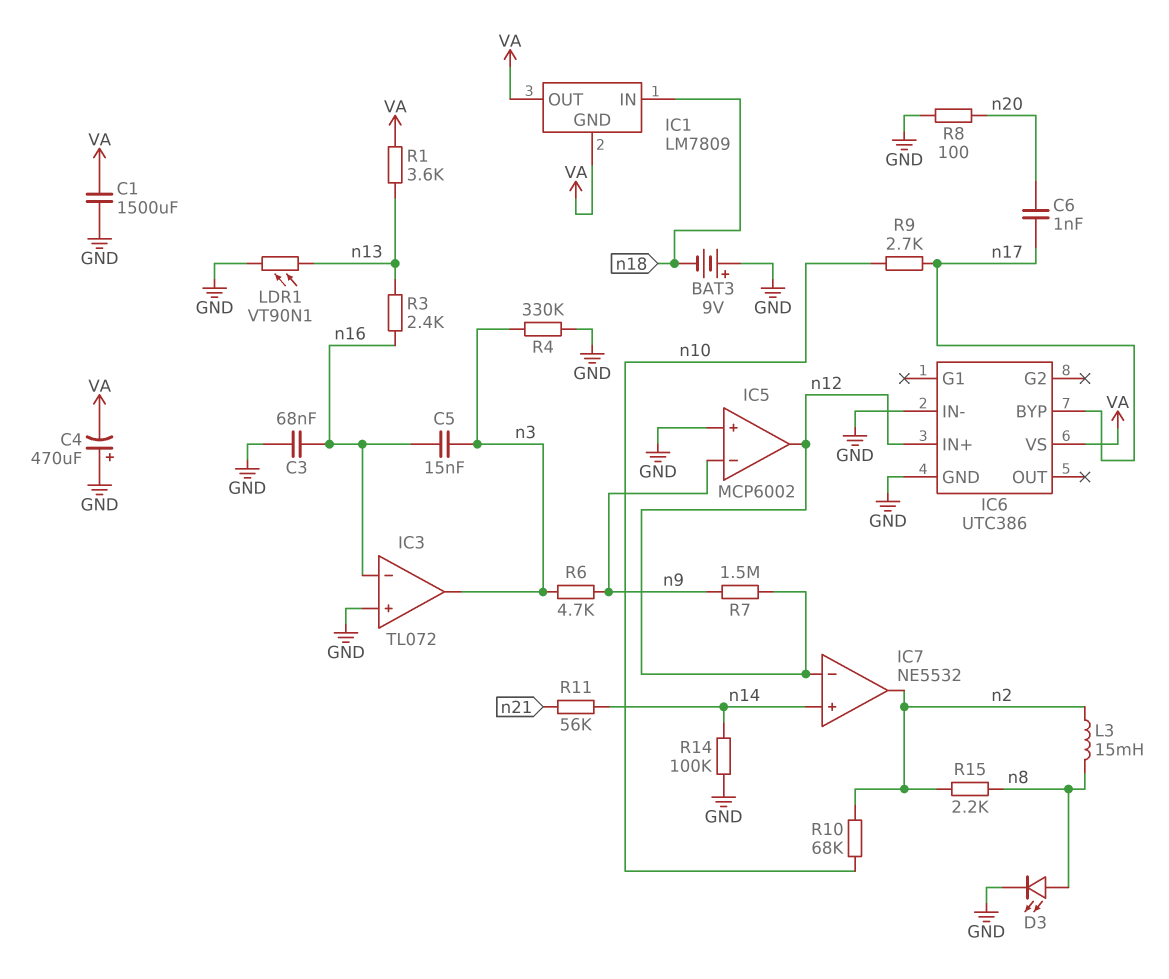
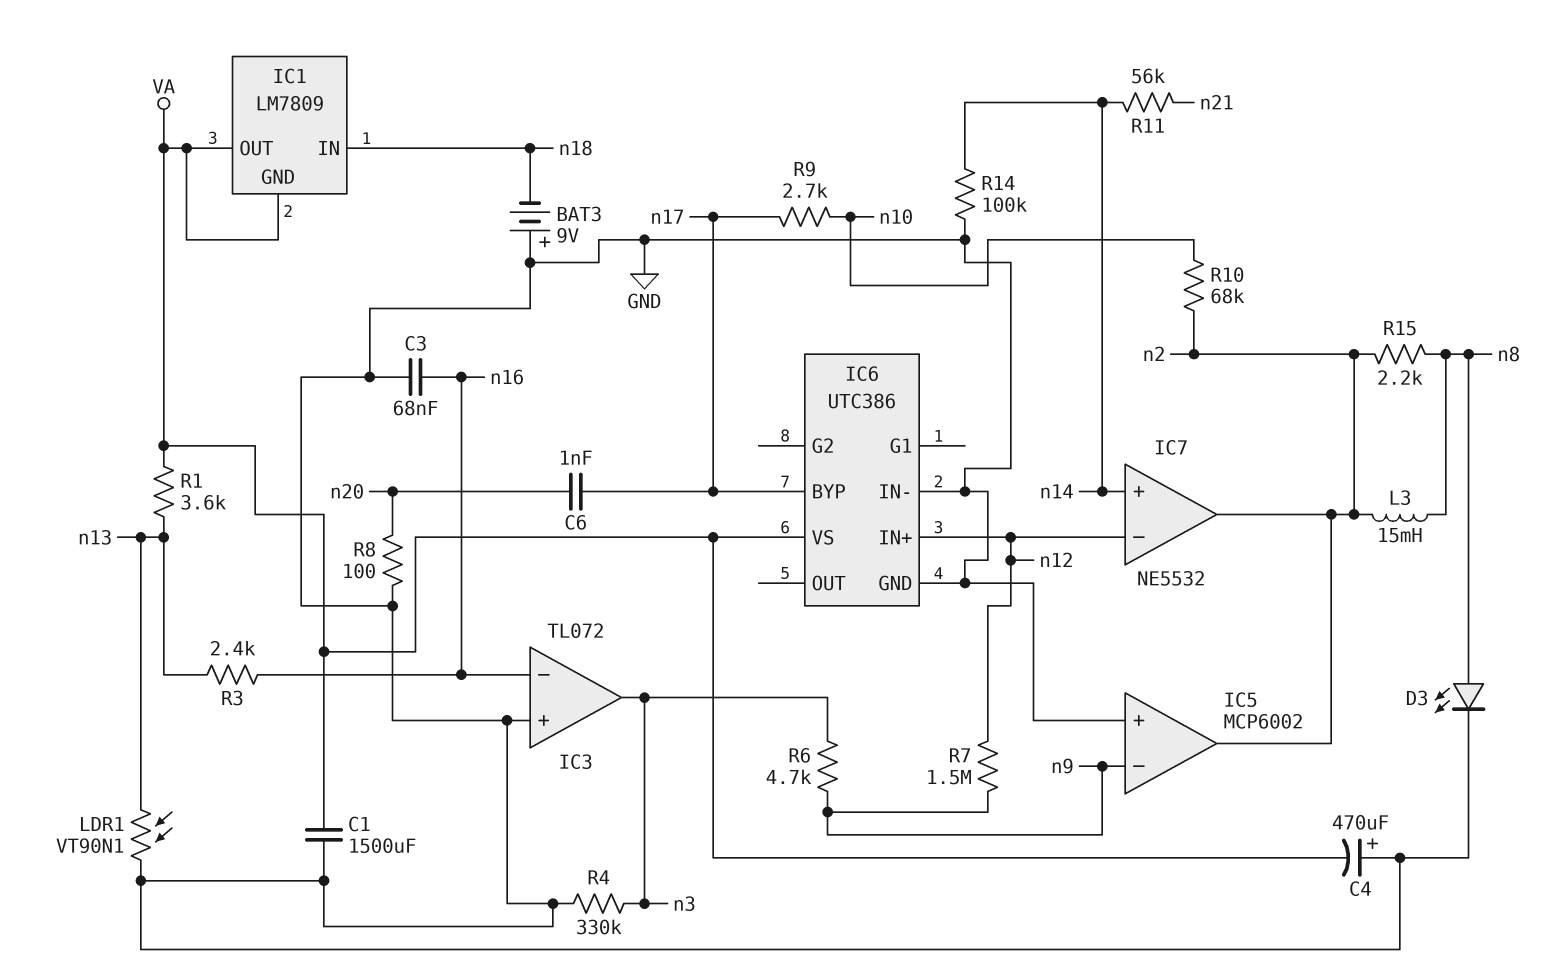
C5: 15nF (n3, n16) -> none
IC5 pin out: n12 -> n2

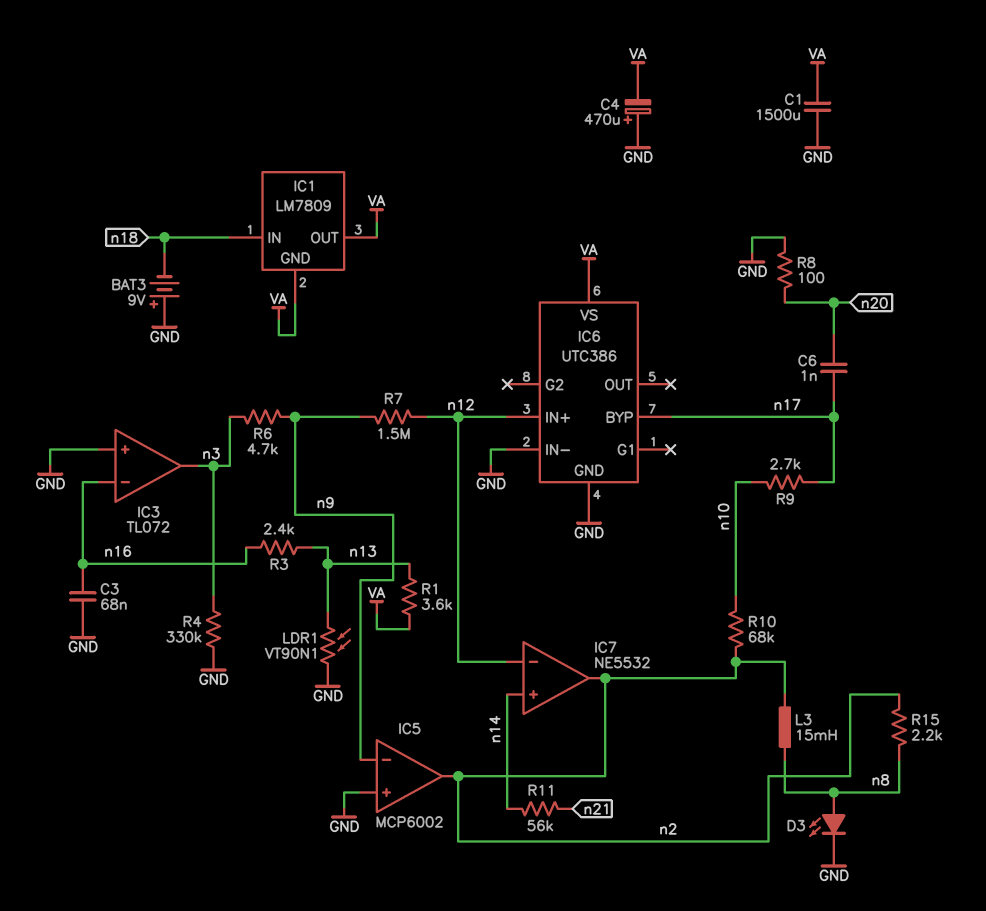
R14: 100k (GND, n14) -> none

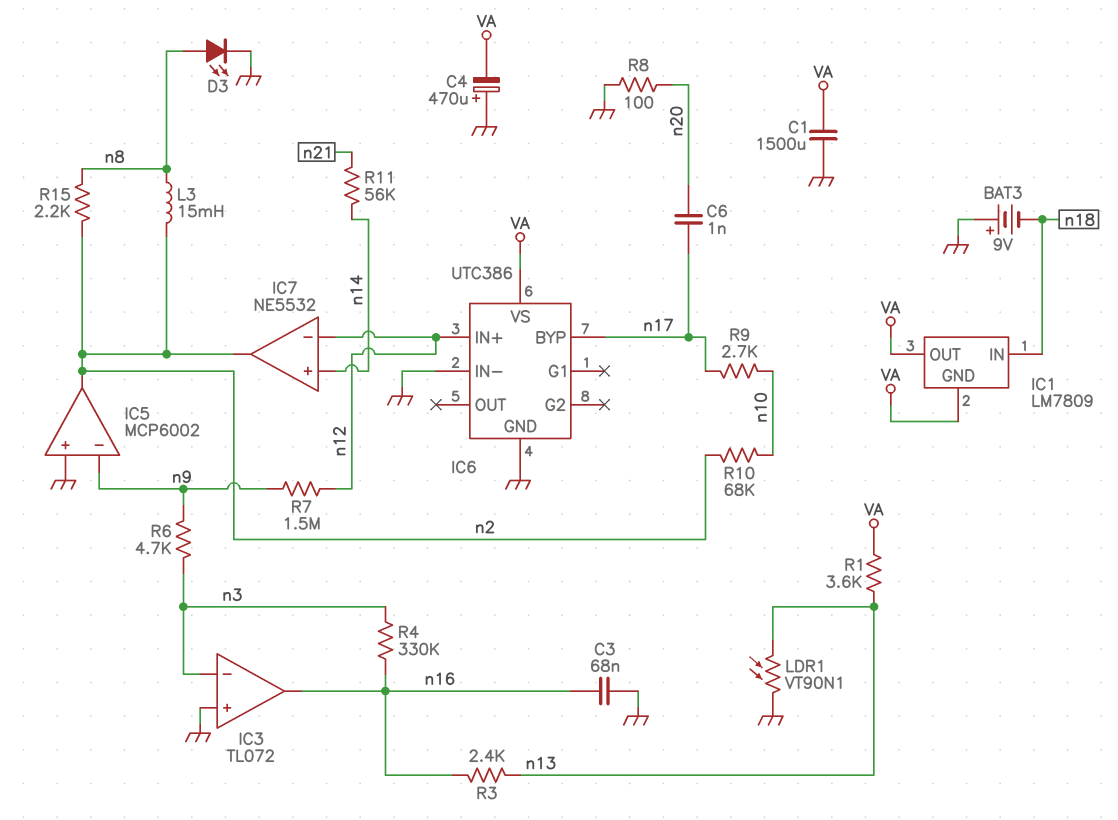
IC3 pin in-: n16 -> n3
IC3 pin out: n3 -> n16
R4: 330k (GND, n3) -> 330k (n3, n16)

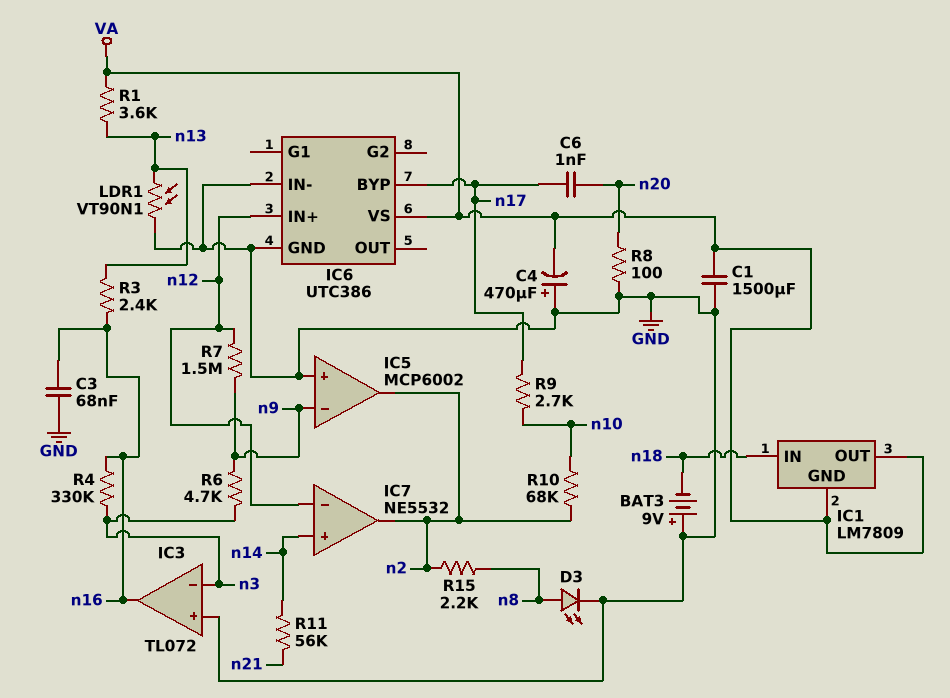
L3: 15mH (n2, n8) -> none

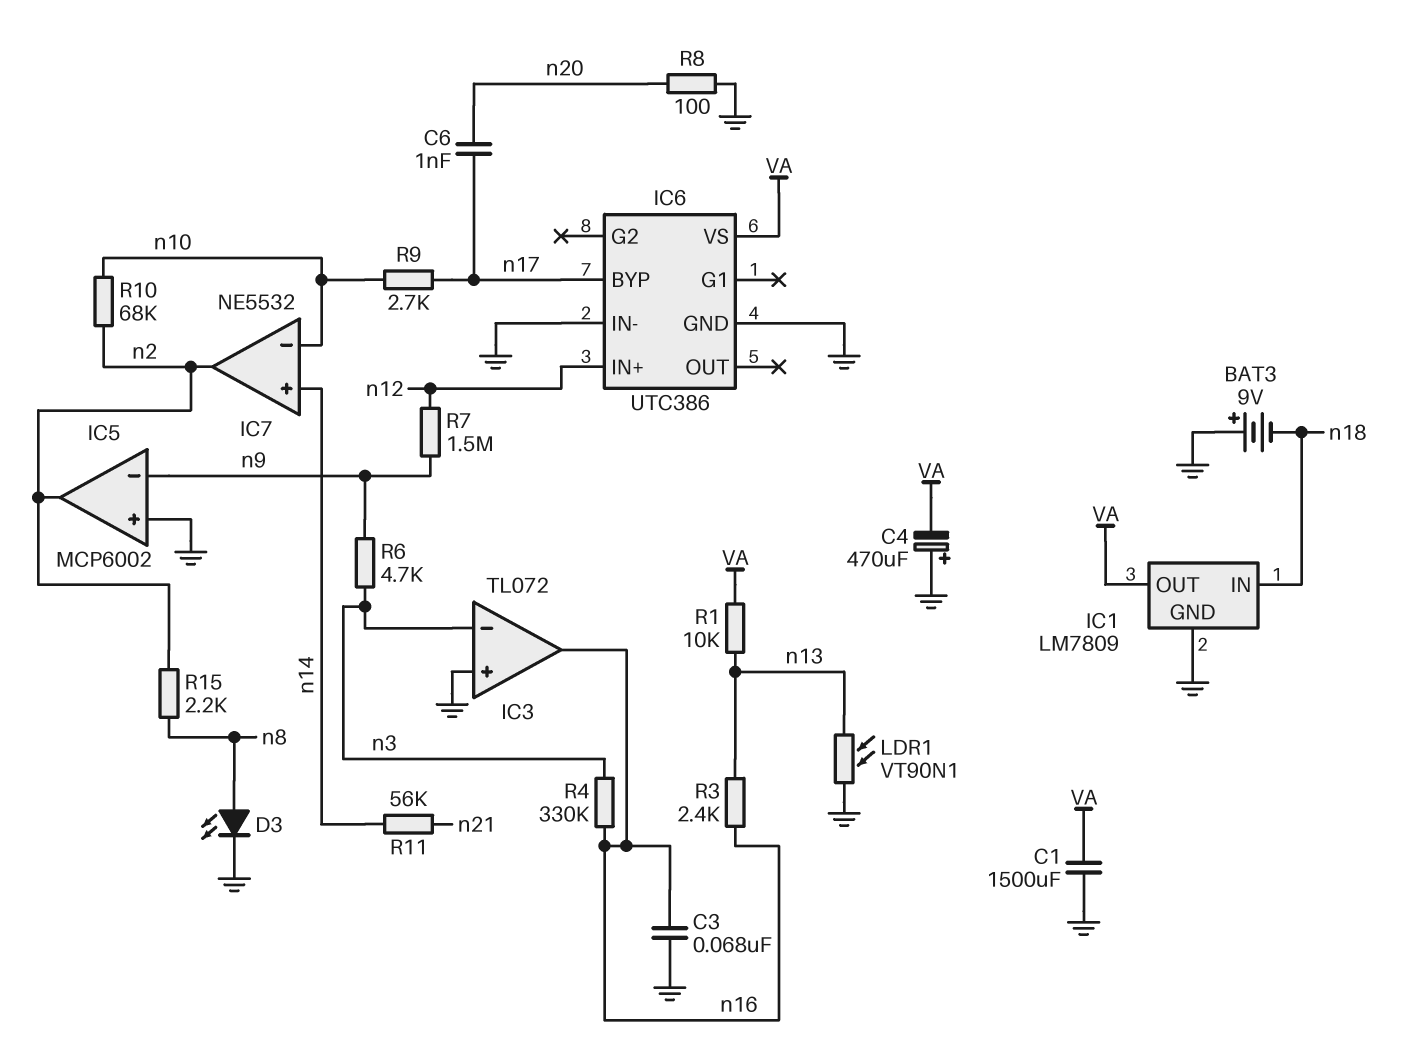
IC1 pin GND: VA -> GND
IC7 pin in-: n12 -> n10
R1: 3.6k (VA, n13) -> 10k (VA, n13)

